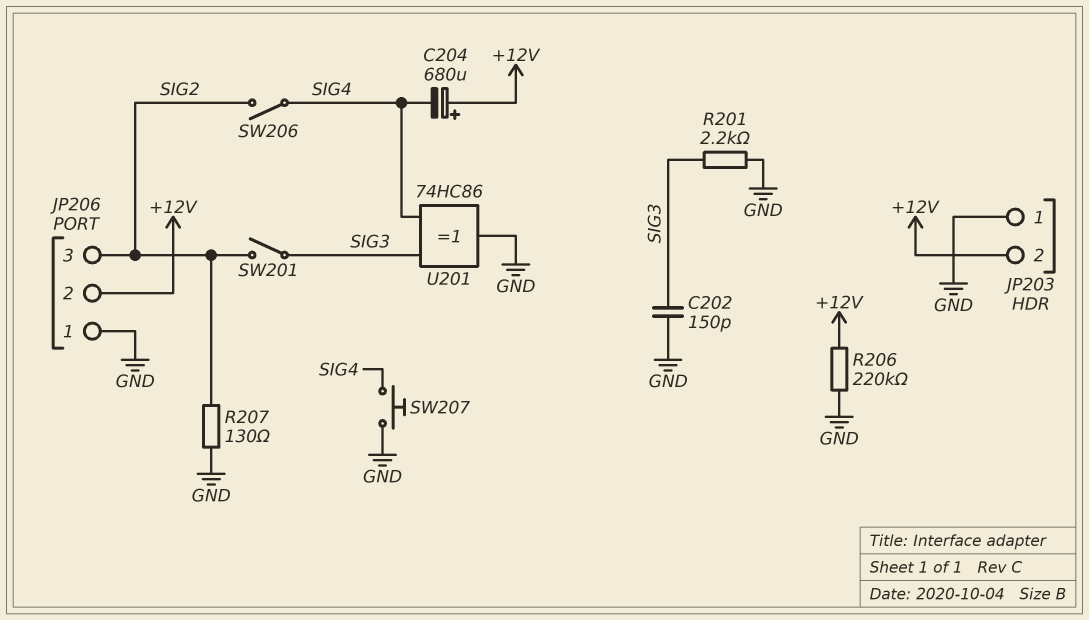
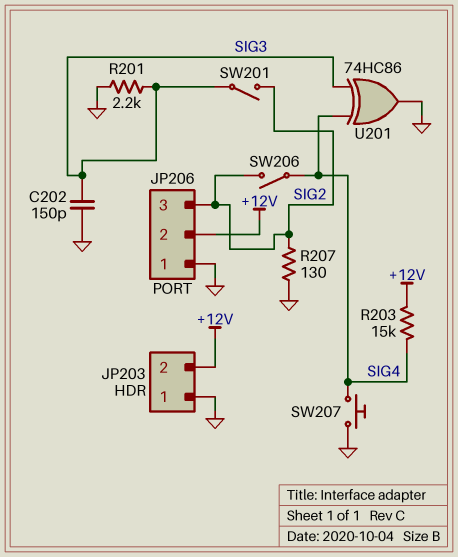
C204: 680uF (plus +12V, minus SIG4) -> none
R203: none -> 15k (+12V, SIG4)
R206: 220k (+12V, GND) -> none

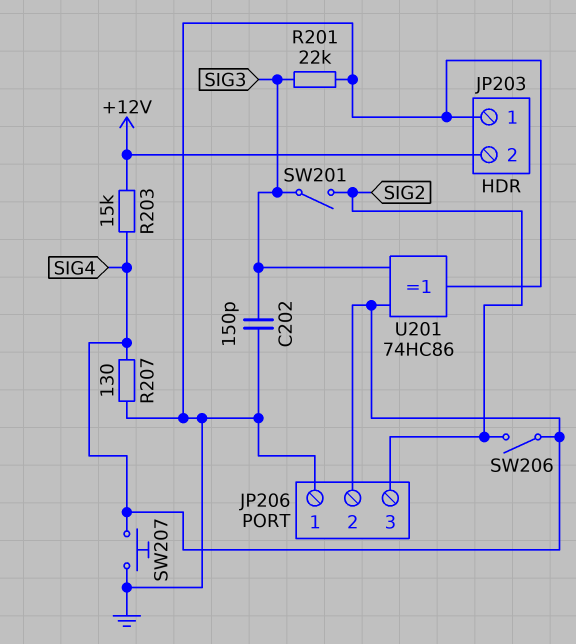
JP206 pin 2: +12V -> SIG4
R201: 2.2k (GND, SIG3) -> 22k (GND, SIG3)
R207: 130 (GND, SIG2) -> 130 (GND, SIG4)

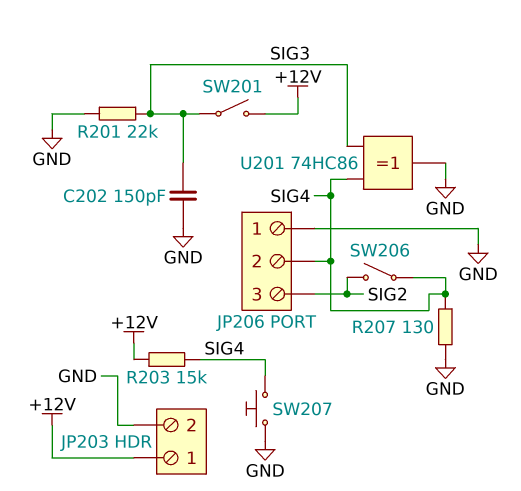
JP203 pin 1: GND -> +12V
JP203 pin 2: +12V -> GND
SW201: switch (SIG2, SIG3) -> switch (+12V, SIG3)

